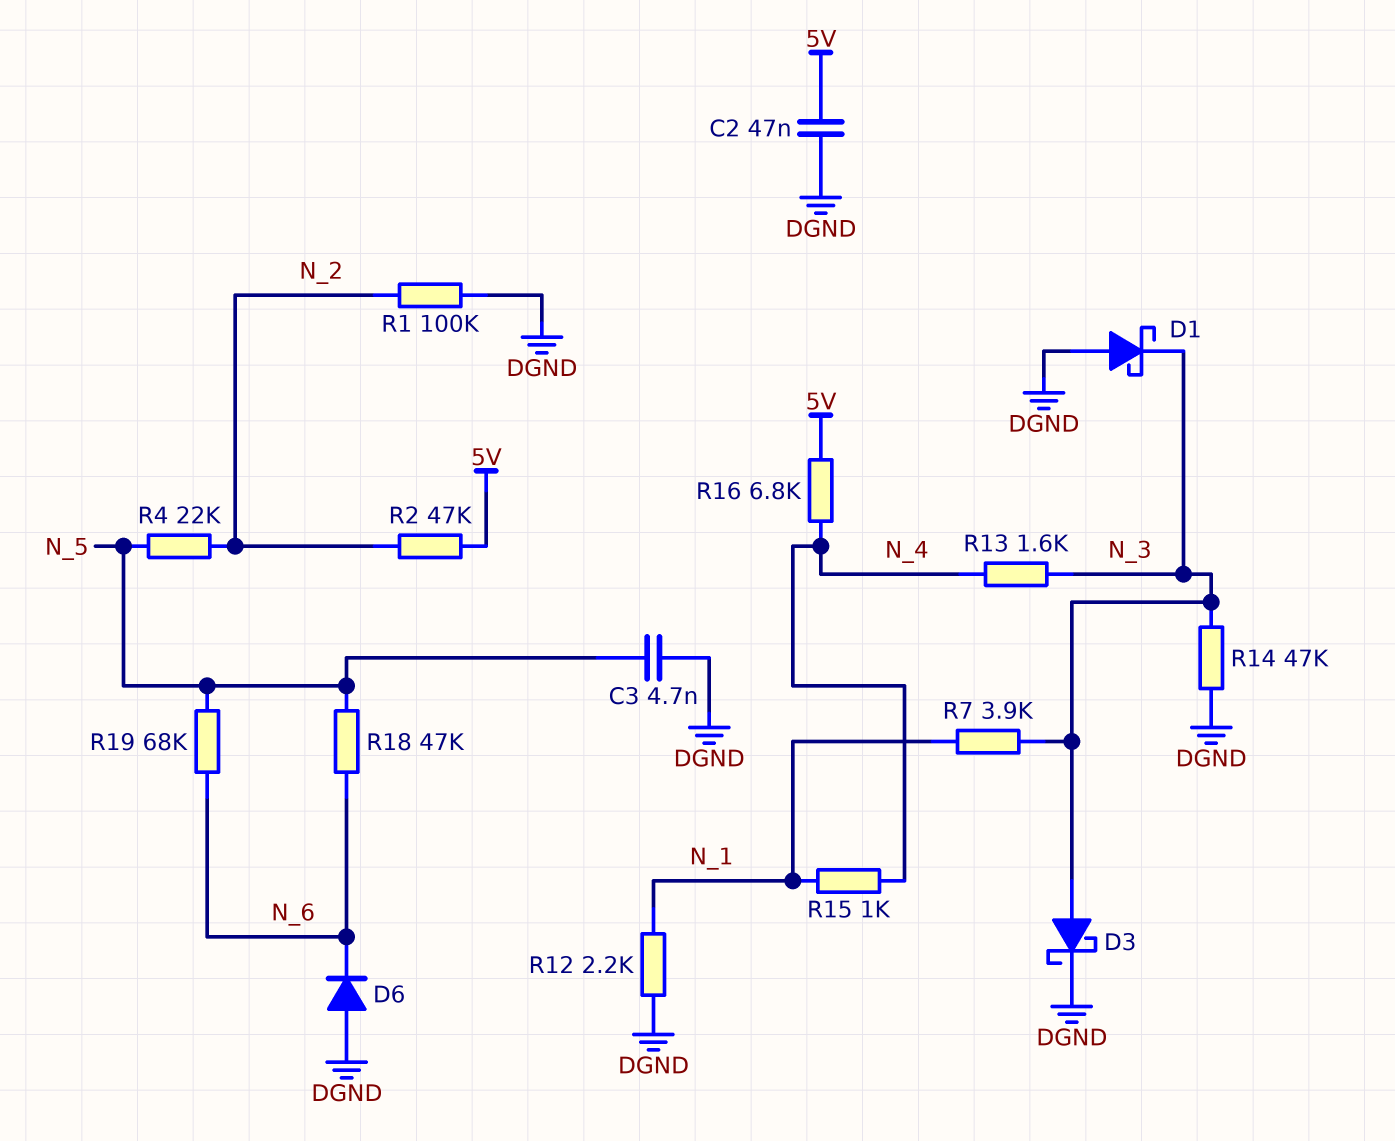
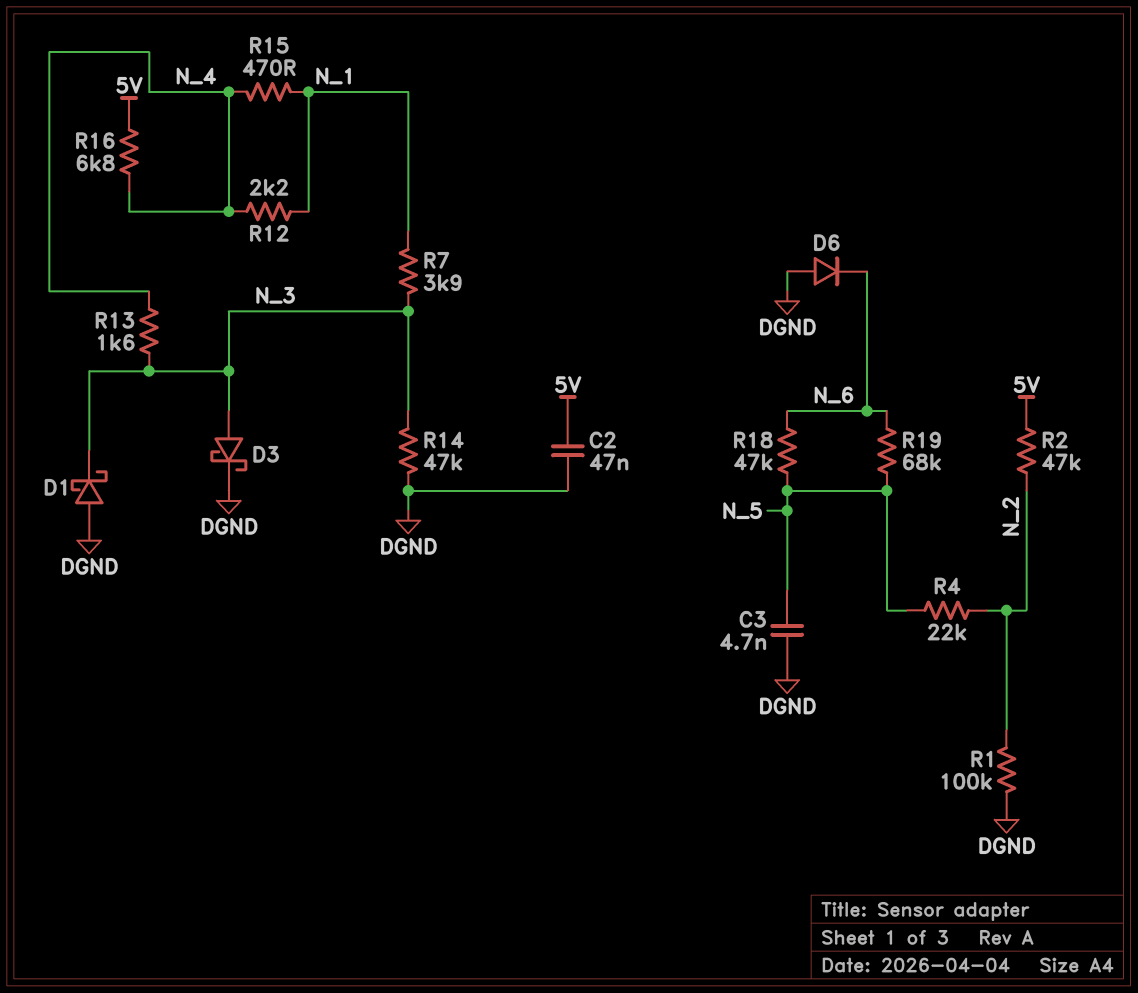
R12: 2.2k (DGND, N_1) -> 2.2k (N_1, N_4)
R15: 1k (N_1, N_4) -> 470 (N_1, N_4)

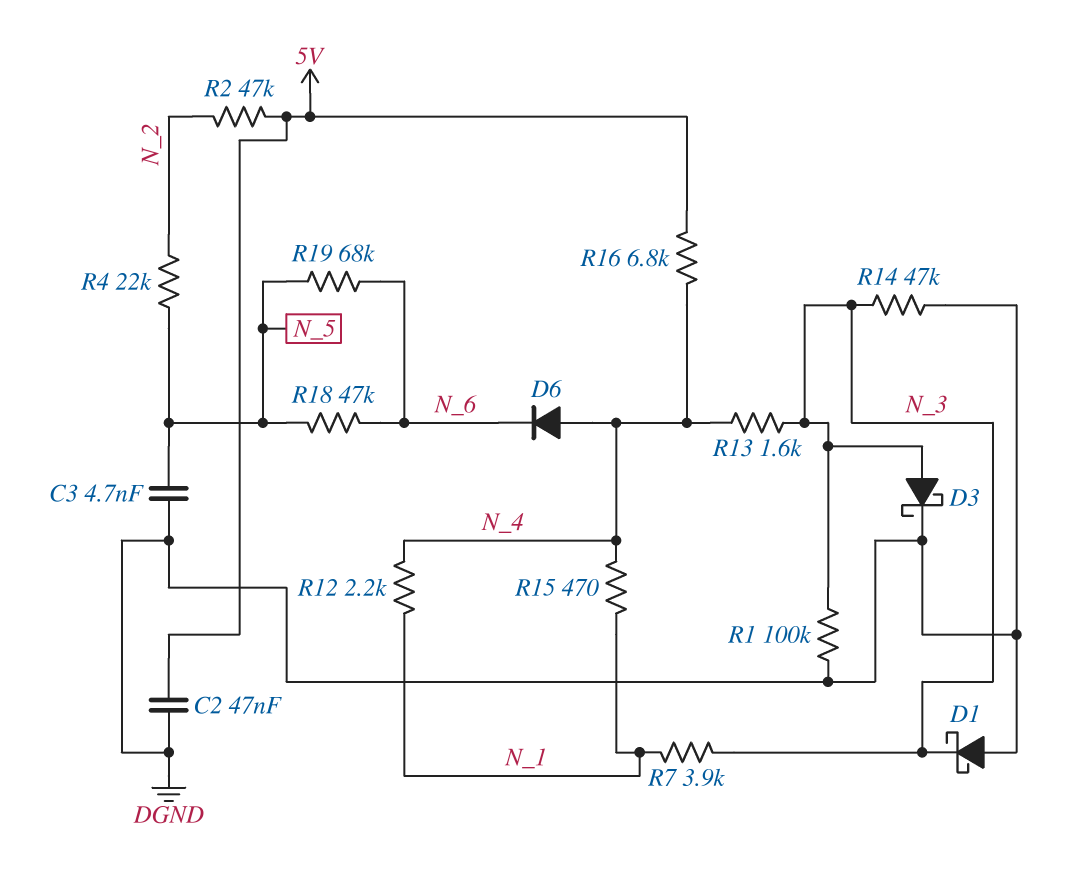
D6: diode (A DGND, K N_6) -> diode (A N_4, K N_6)
R1: 100k (DGND, N_2) -> 100k (DGND, N_3)

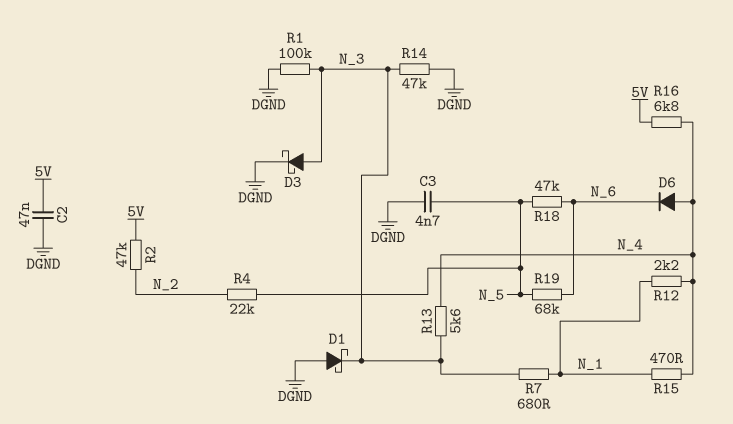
R7: 3.9k (N_1, N_3) -> 680 (N_1, N_3)
R13: 1.6k (N_3, N_4) -> 5.6k (N_3, N_4)

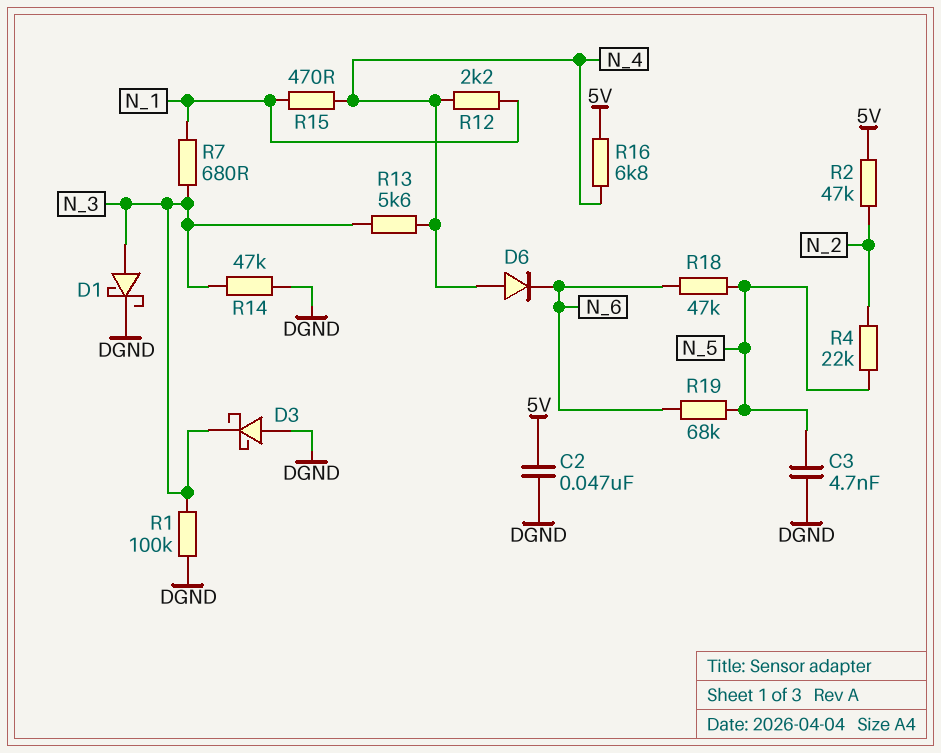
D1: schottky (A DGND, K N_3) -> schottky (A N_3, K DGND)
D3: schottky (A N_3, K DGND) -> schottky (A DGND, K N_3)

